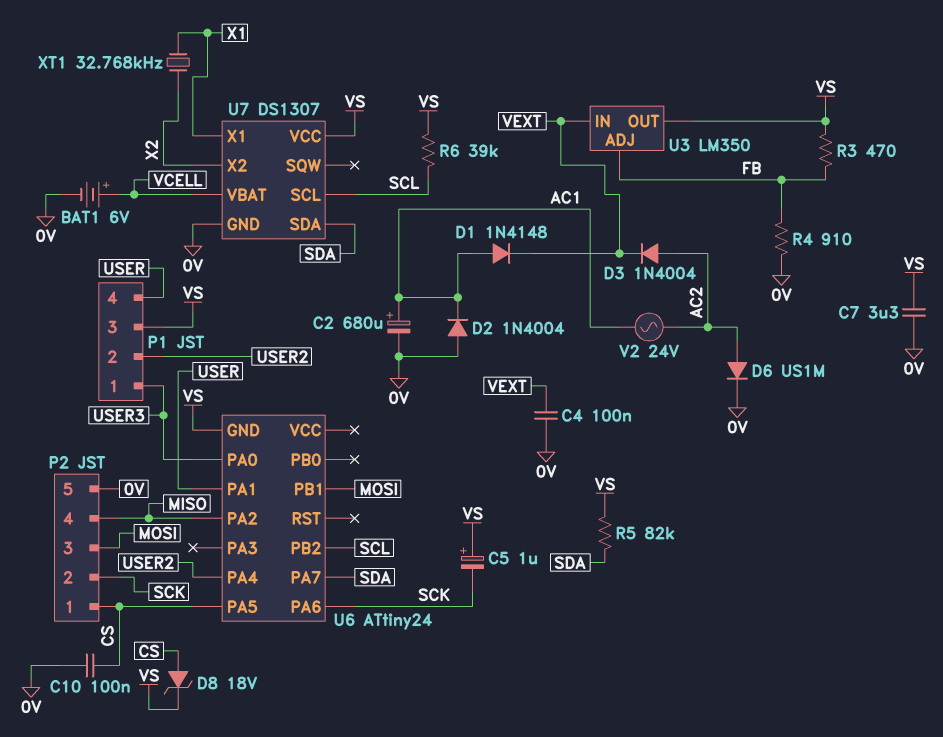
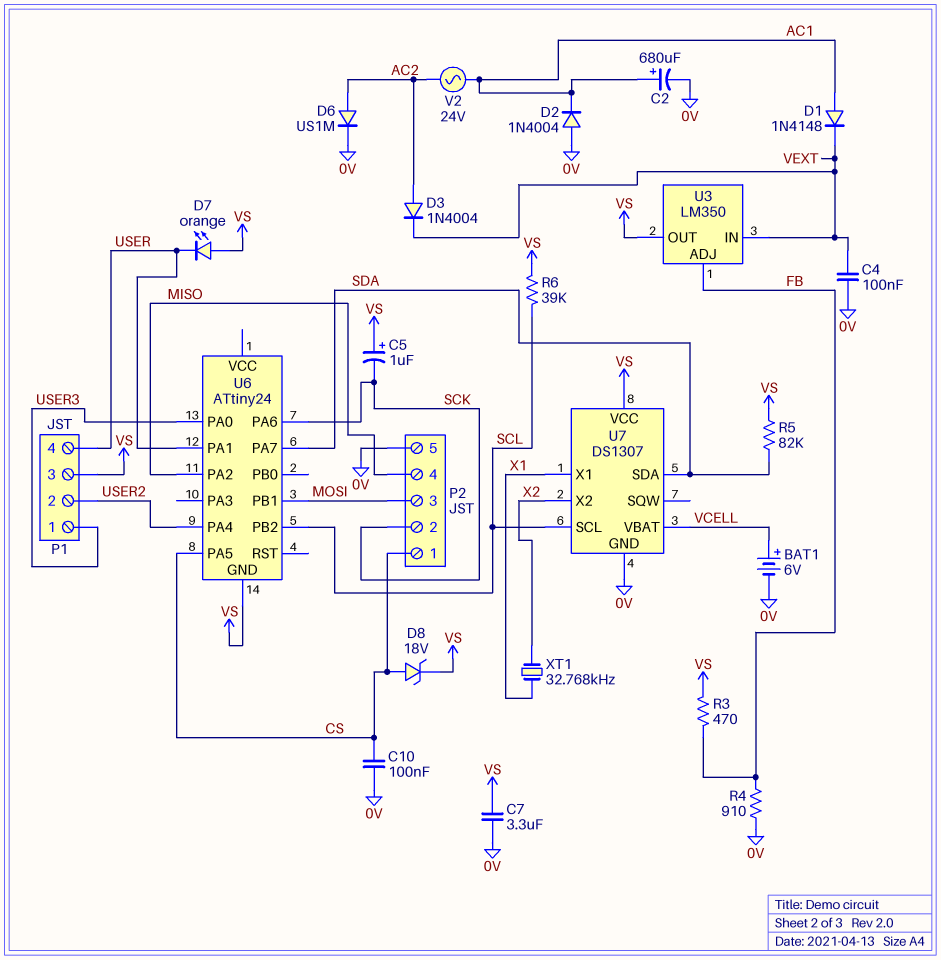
D7: none -> LED orange (A VS, K USER)

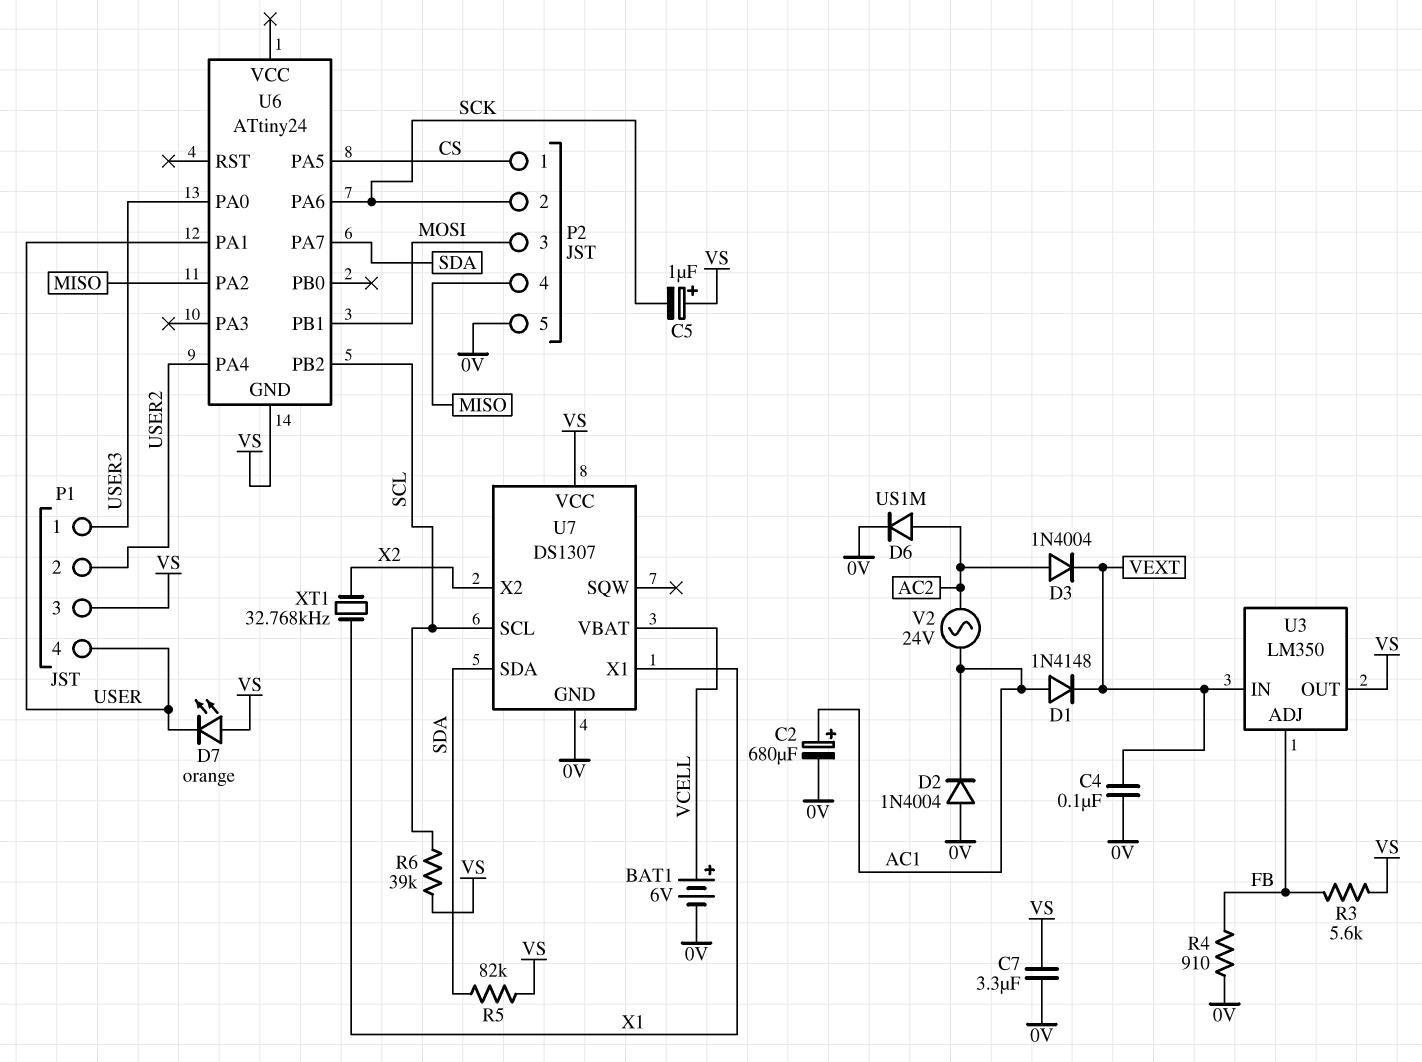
C10: 100nF (0V, CS) -> none
D8: zener 18V (A CS, K VS) -> none
R3: 470 (FB, VS) -> 5.6k (FB, VS)

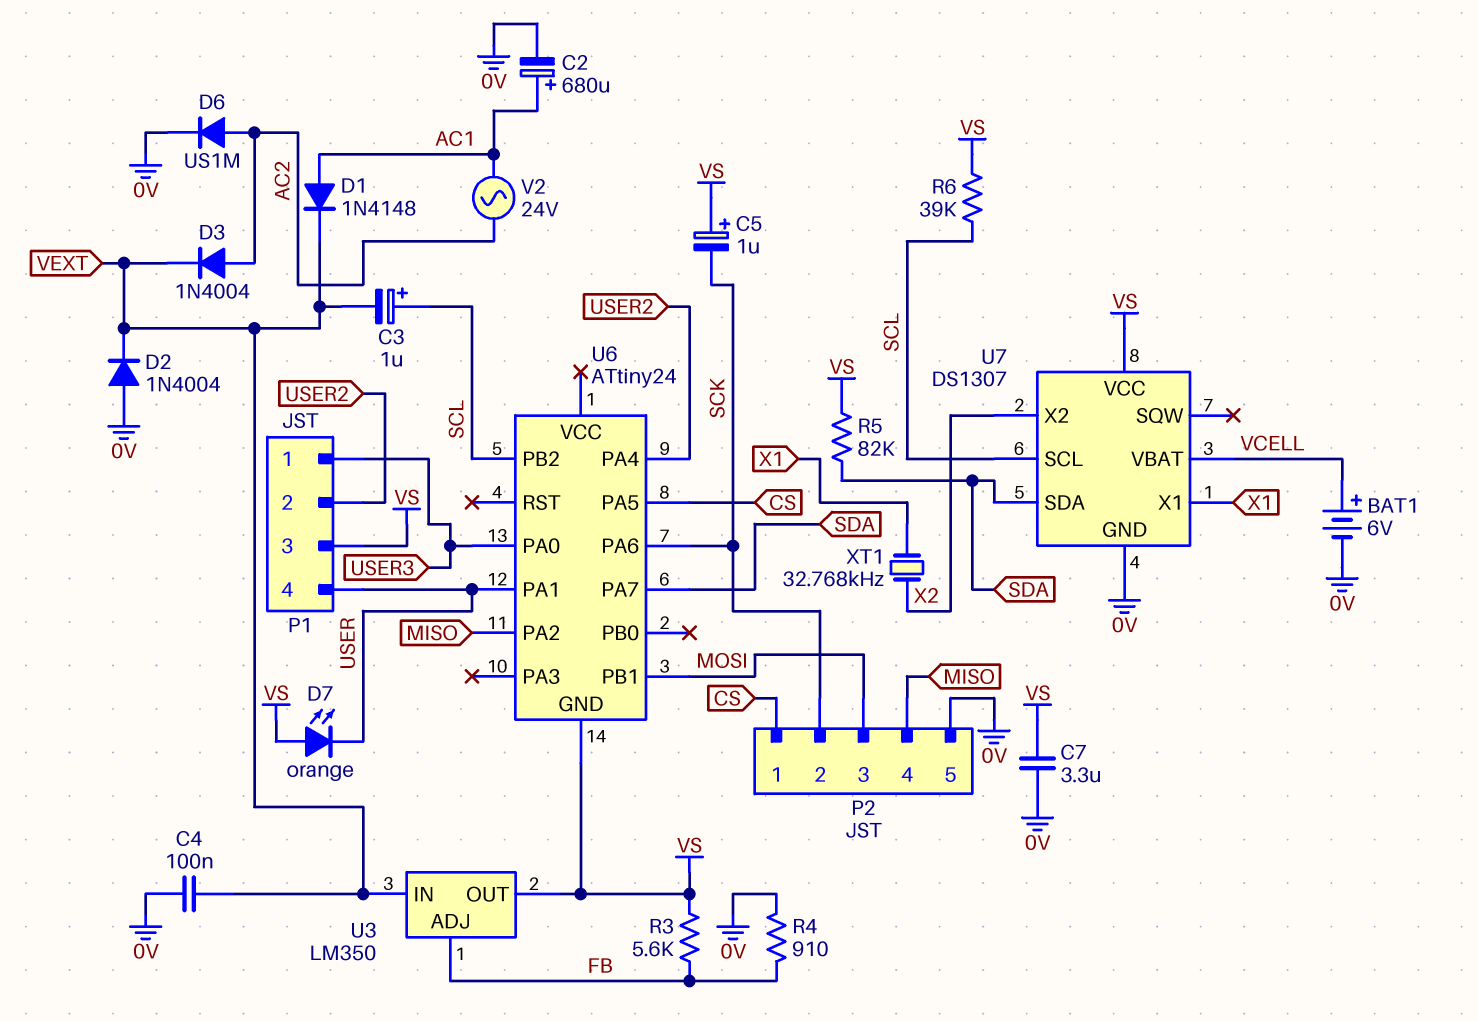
C3: none -> 1uF (plus SCL, minus VEXT)
D2: diode 1N4004 (A 0V, K AC1) -> diode 1N4004 (A 0V, K VEXT)

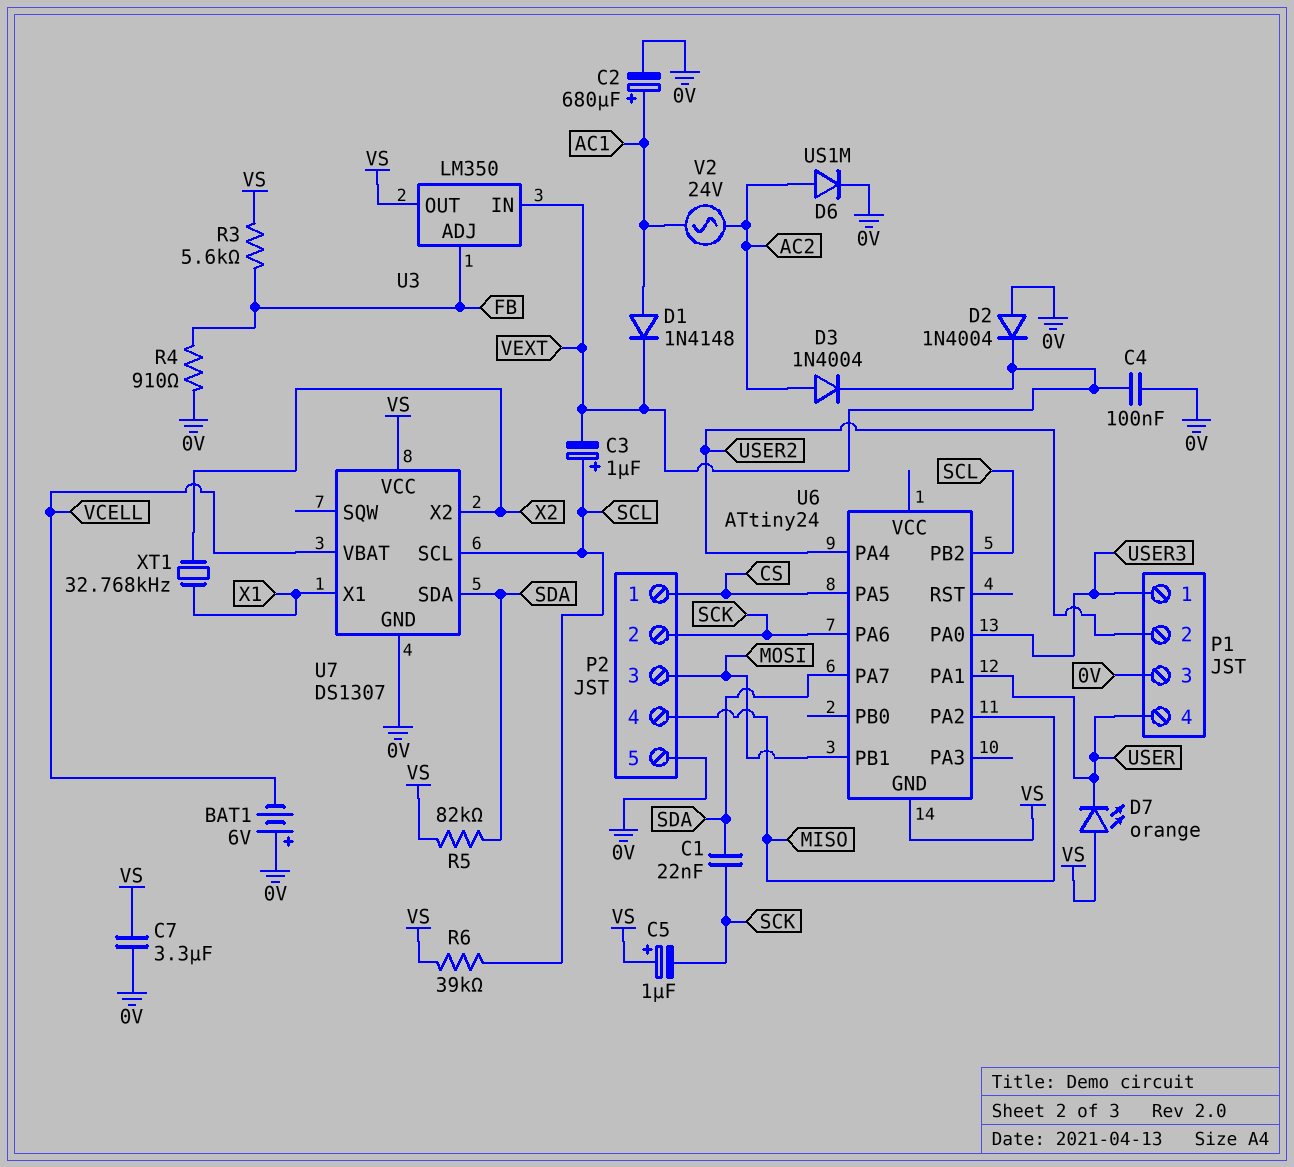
BAT1: 6V (plus VCELL, minus 0V) -> 6V (plus 0V, minus VCELL)
C1: none -> 22nF (SCK, SDA)
P1 pin 3: VS -> 0V

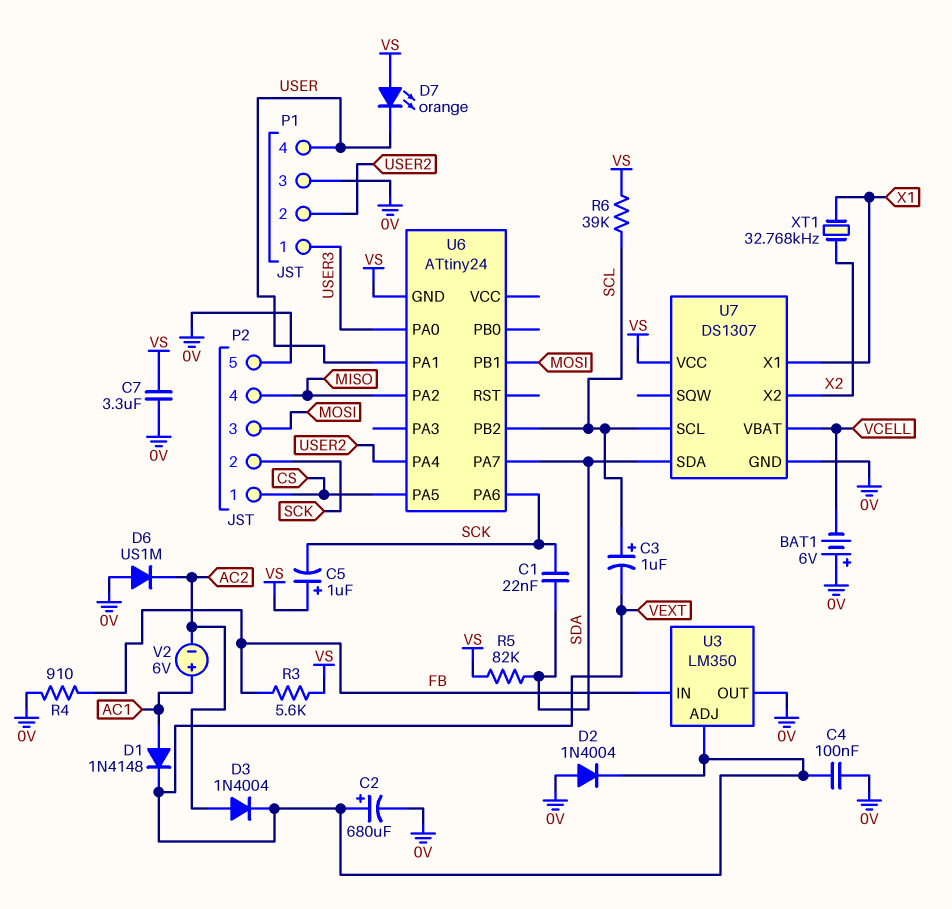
C2: 680uF (plus AC1, minus 0V) -> 680uF (plus VEXT, minus 0V)
D6: diode US1M (A AC2, K 0V) -> diode US1M (A 0V, K AC2)
U3 pin ADJ: FB -> VEXT
U3 pin IN: VEXT -> FB
U3 pin OUT: VS -> 0V
V2: AC 24V (AC1, AC2) -> 6V (plus AC1, minus AC2)

